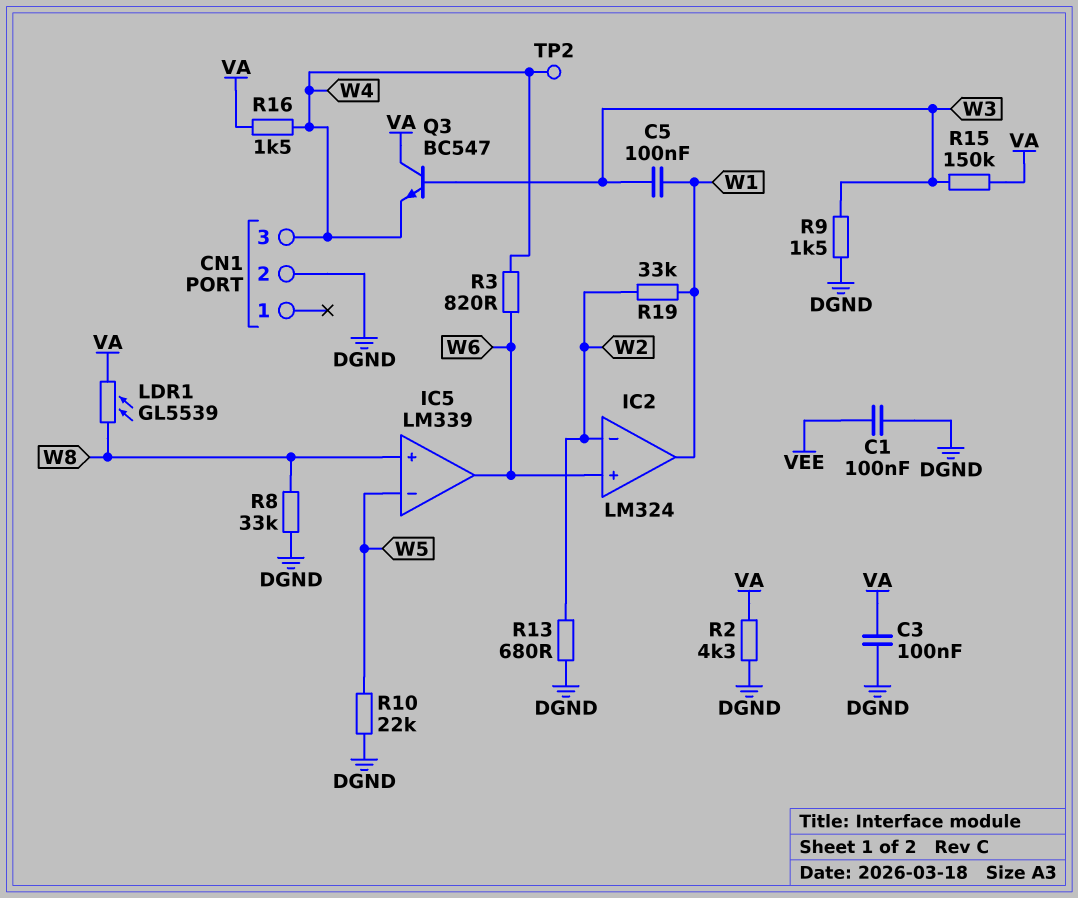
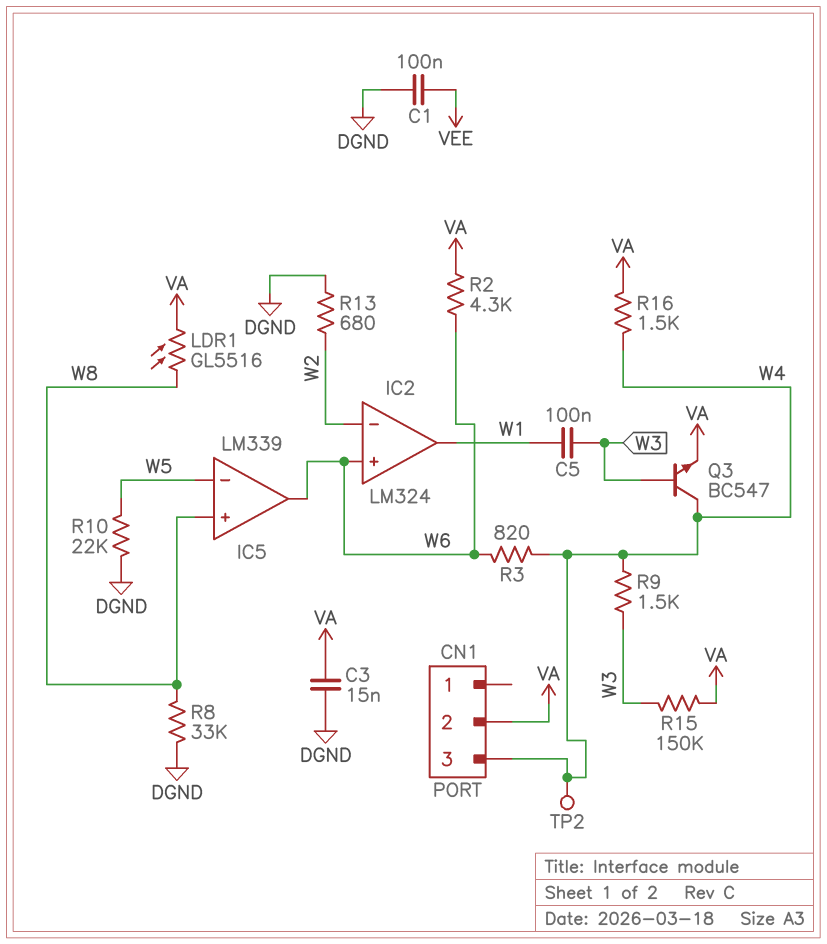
C3: 100nF (DGND, VA) -> 15nF (DGND, VA)
CN1 pin 2: DGND -> VA
LDR1: GL5539 (VA, W8) -> GL5516 (VA, W8)
Q3: NPN BC547 (B W3, C VA, E W4) -> NPN BC547 (B W3, C W4, E VA)
R2: 4.3k (DGND, VA) -> 4.3k (VA, W6)
R9: 1.5k (DGND, W3) -> 1.5k (W3, W4)
R19: 33k (W1, W2) -> none

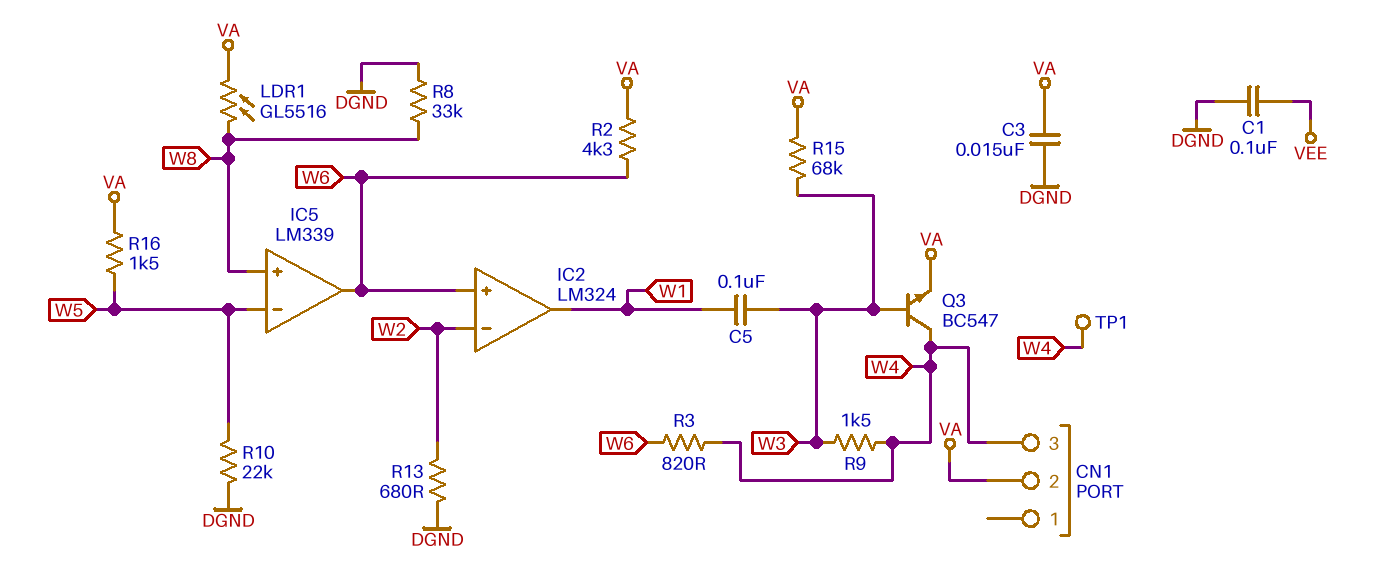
R15: 150k (VA, W3) -> 68k (VA, W3)
R16: 1.5k (VA, W4) -> 1.5k (VA, W5)
TP1: none -> test point (W4)
TP2: test point (W4) -> none

